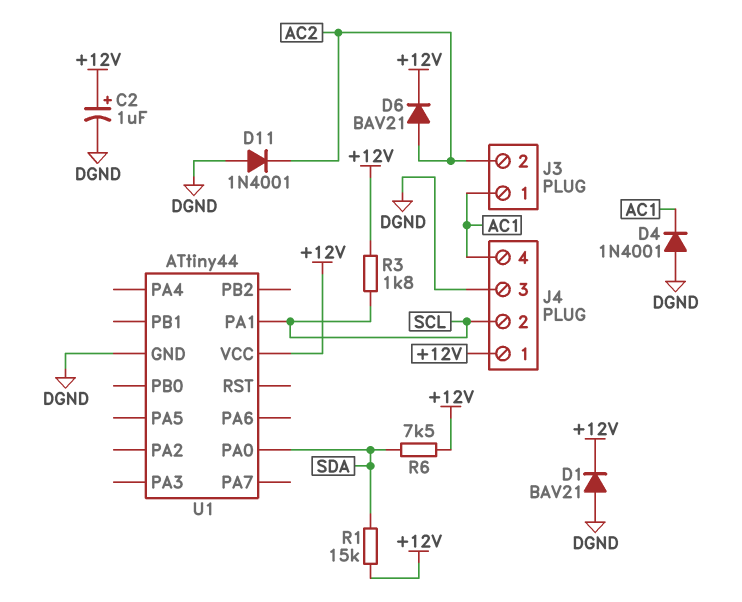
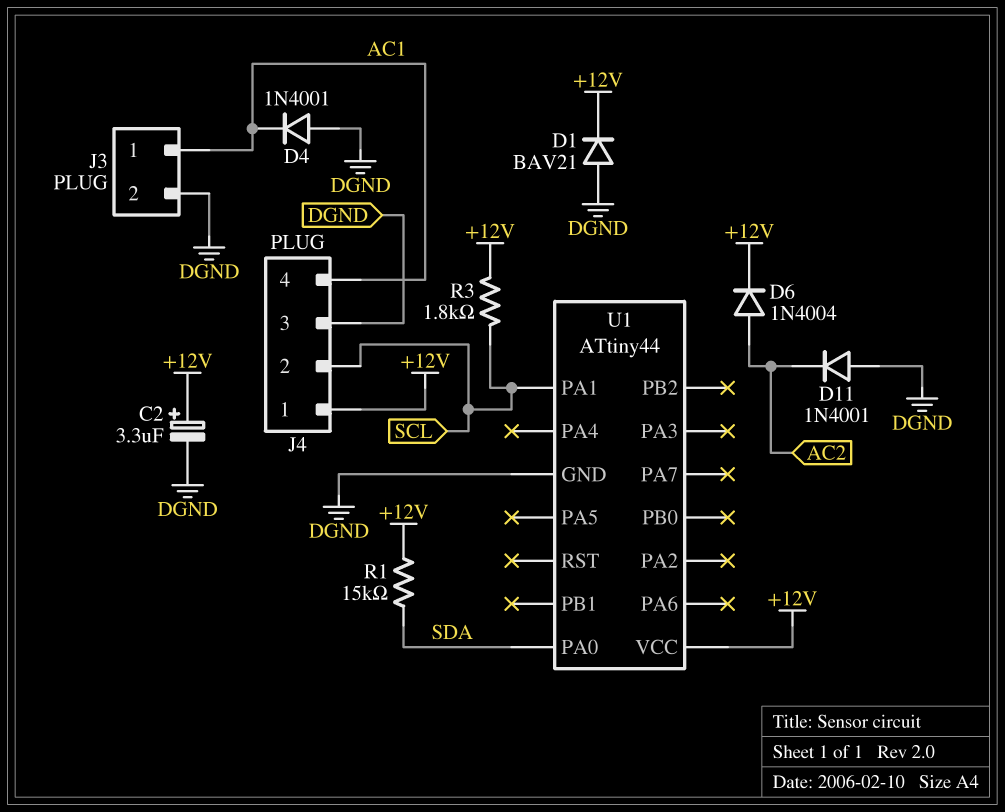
C2: 1uF (plus +12V, minus DGND) -> 3.3uF (plus +12V, minus DGND)
D6: diode BAV21 (A AC2, K +12V) -> diode 1N4004 (A AC2, K +12V)
J3 pin 2: AC2 -> DGND
R6: 7.5k (+12V, SDA) -> none

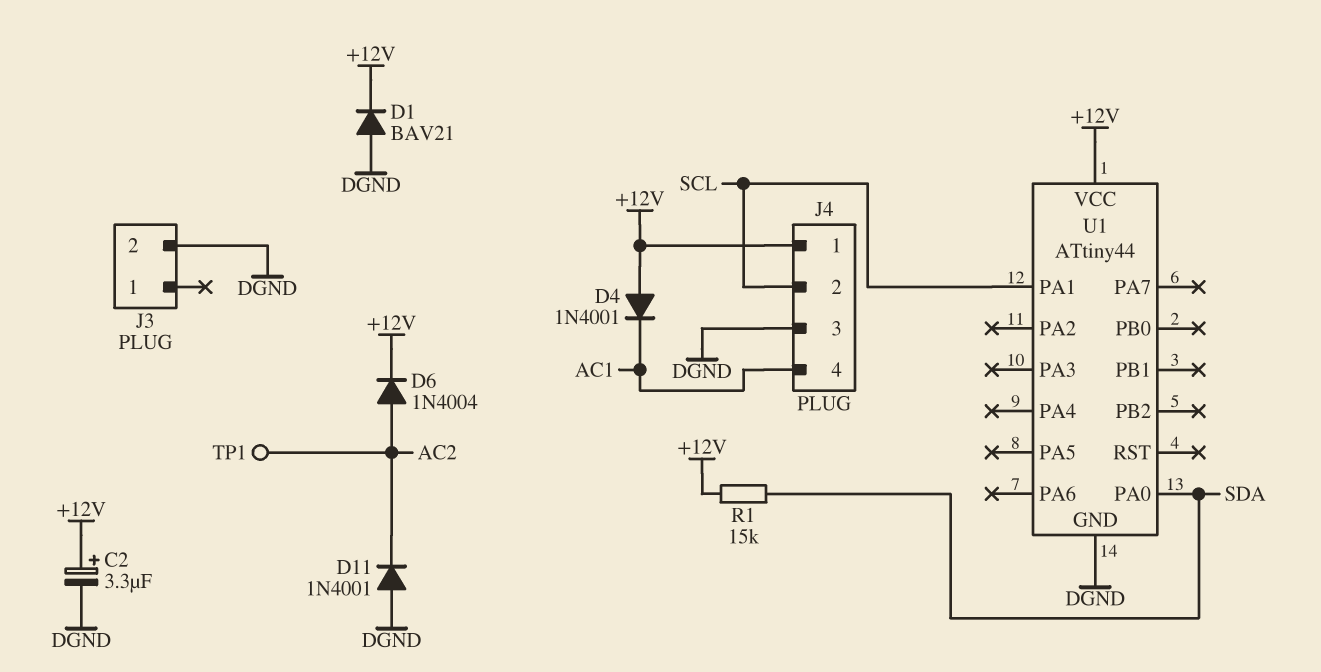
D4: diode 1N4001 (A DGND, K AC1) -> diode 1N4001 (A +12V, K AC1)
J3 pin 1: AC1 -> none
R3: 1.8k (+12V, SCL) -> none
TP1: none -> test point (AC2)

